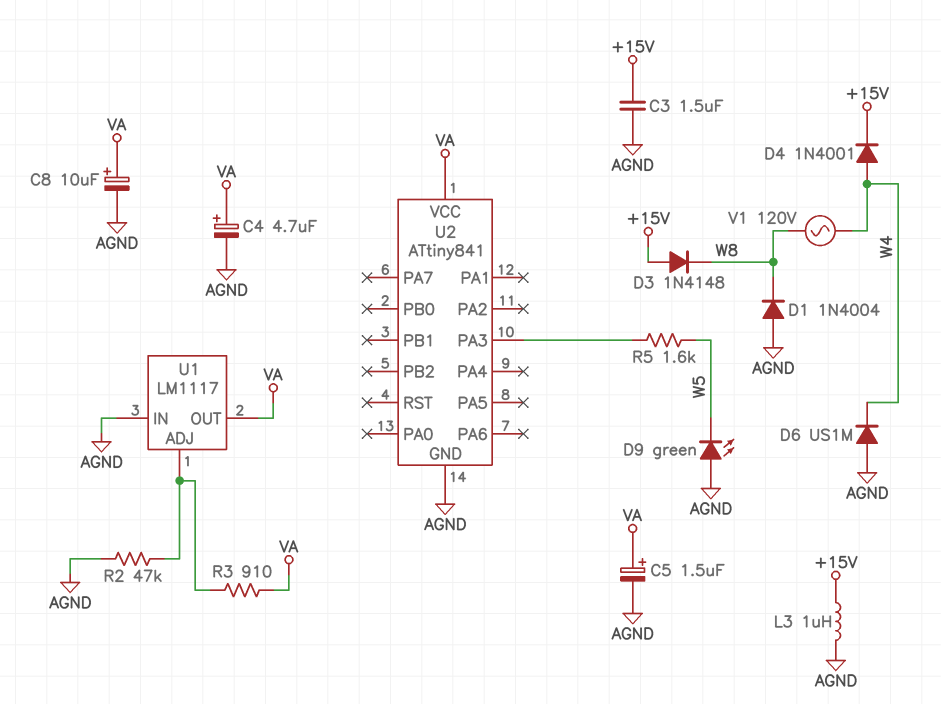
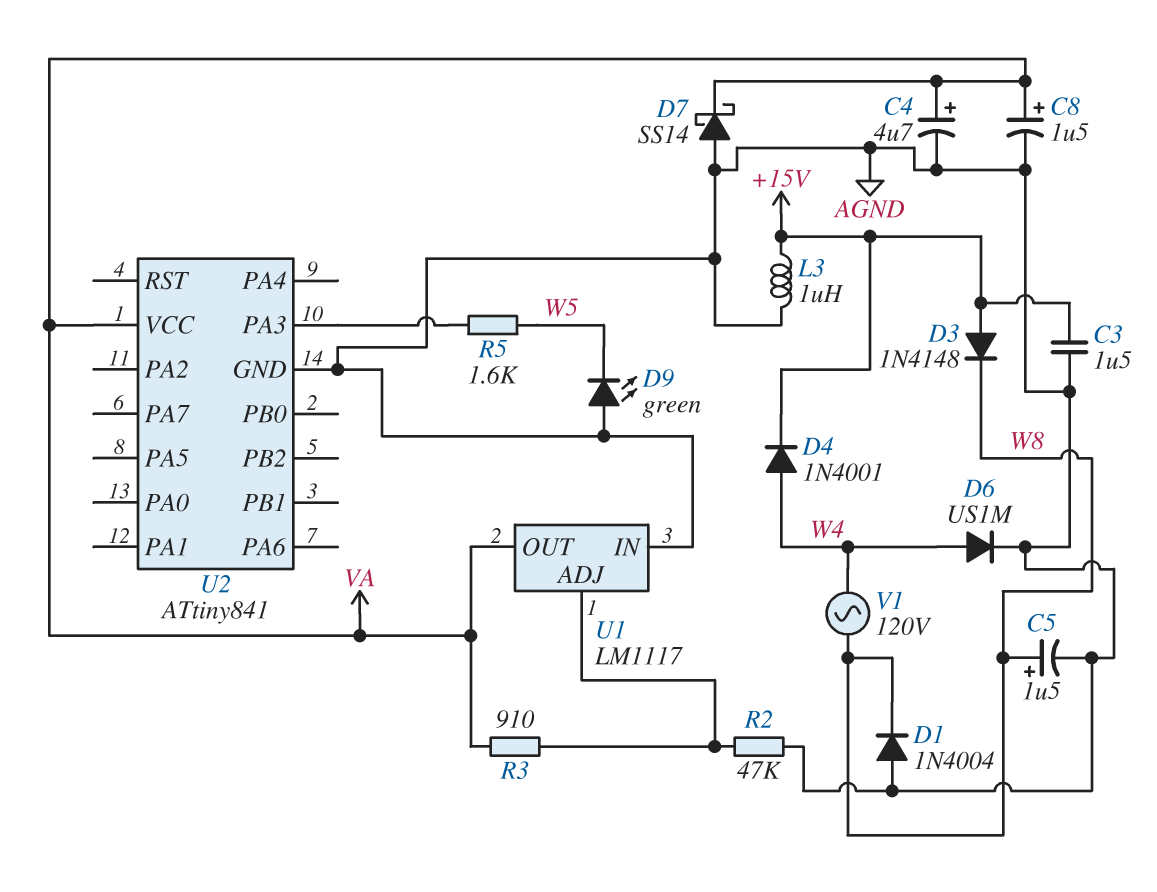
C5: 1.5uF (plus VA, minus AGND) -> 1.5uF (plus W8, minus AGND)
C8: 10uF (plus VA, minus AGND) -> 1.5uF (plus VA, minus AGND)
D6: diode US1M (A AGND, K W4) -> diode US1M (A W4, K AGND)
D7: none -> schottky SS14 (A AGND, K VA)

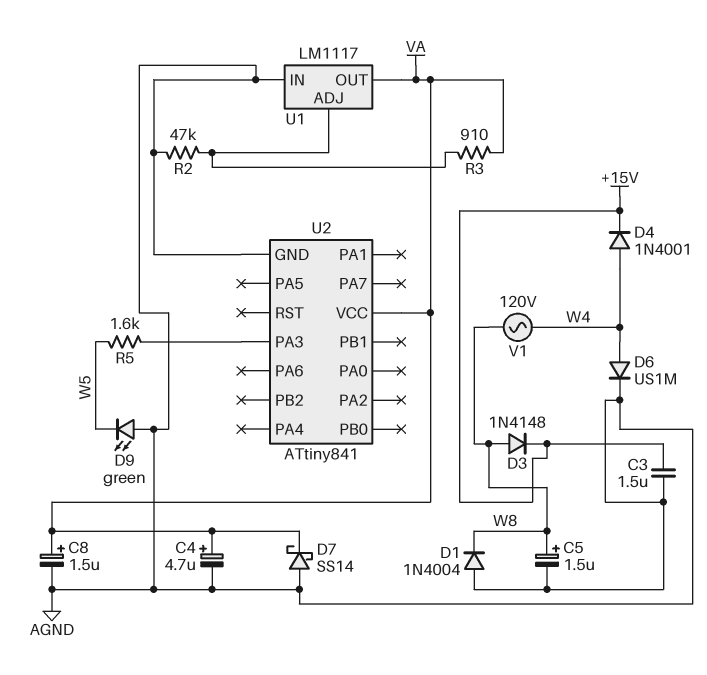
D3: diode 1N4148 (A +15V, K W8) -> diode 1N4148 (A W8, K +15V)
L3: 1uH (+15V, AGND) -> none

